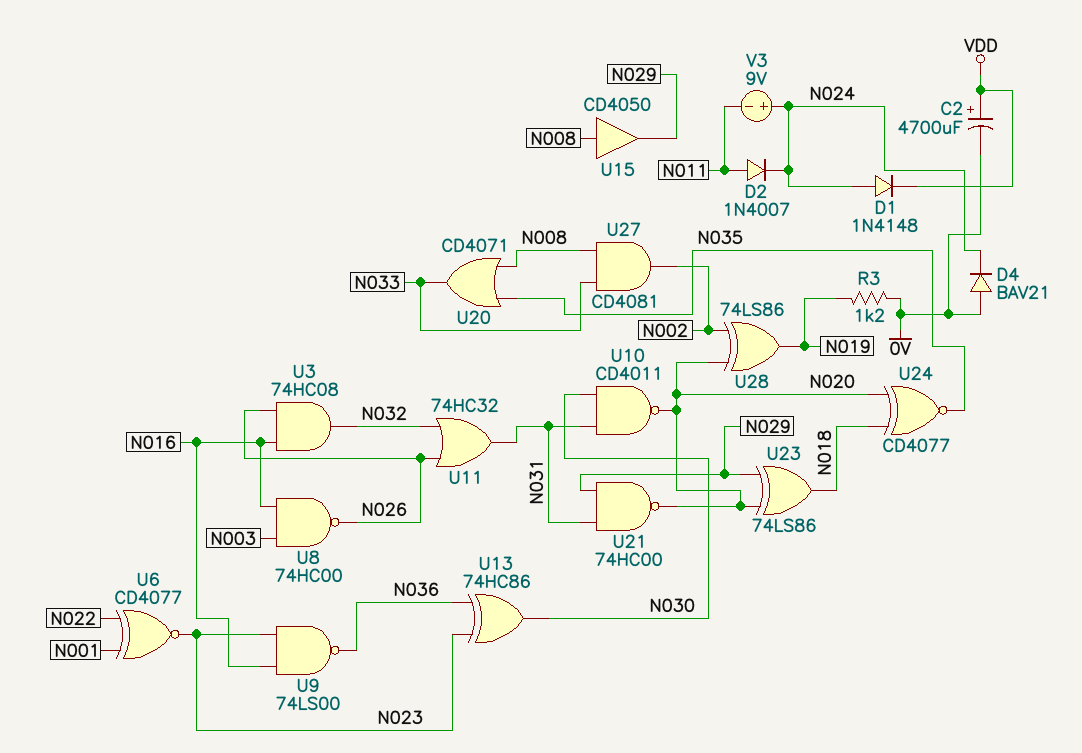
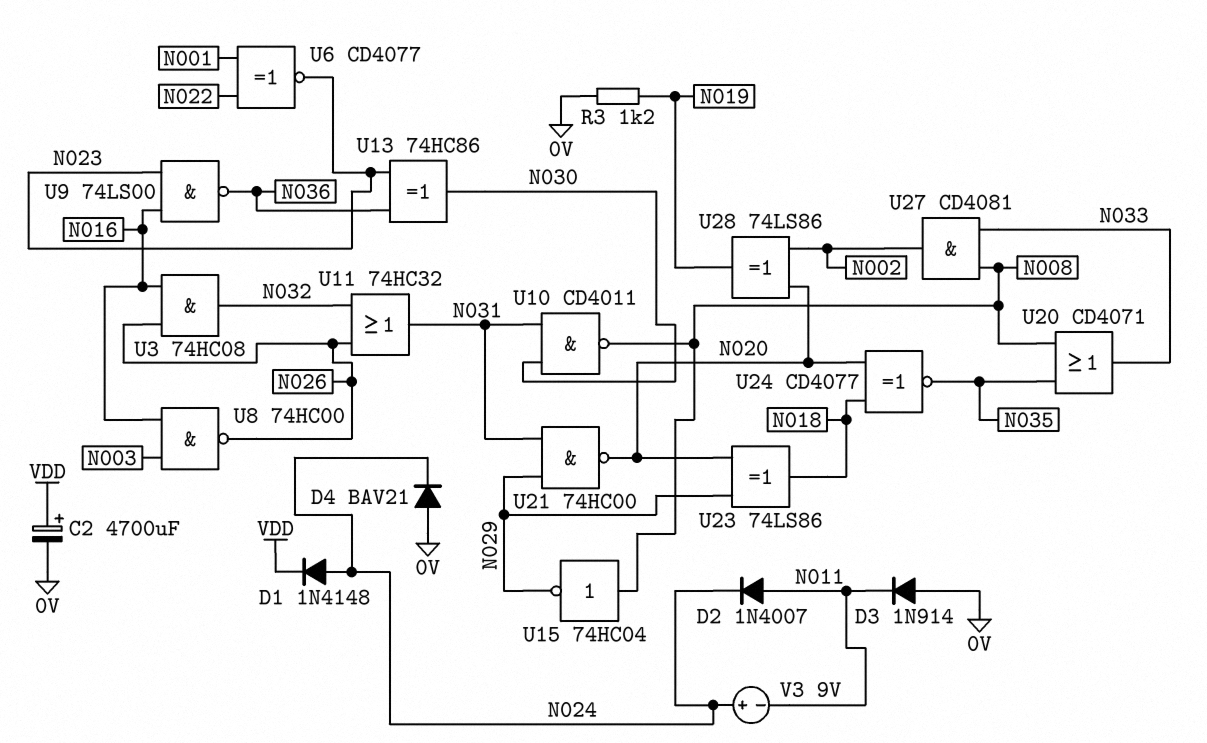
D3: none -> diode 1N914 (A 0V, K N011)
U10: NAND CD4011 (in N030, in N031, out N020) -> NAND CD4011 (in N030, in N031, out N008)
U15: buffer CD4050 (in N008, out N029) -> NOT 74HC04 (in N008, out N029)

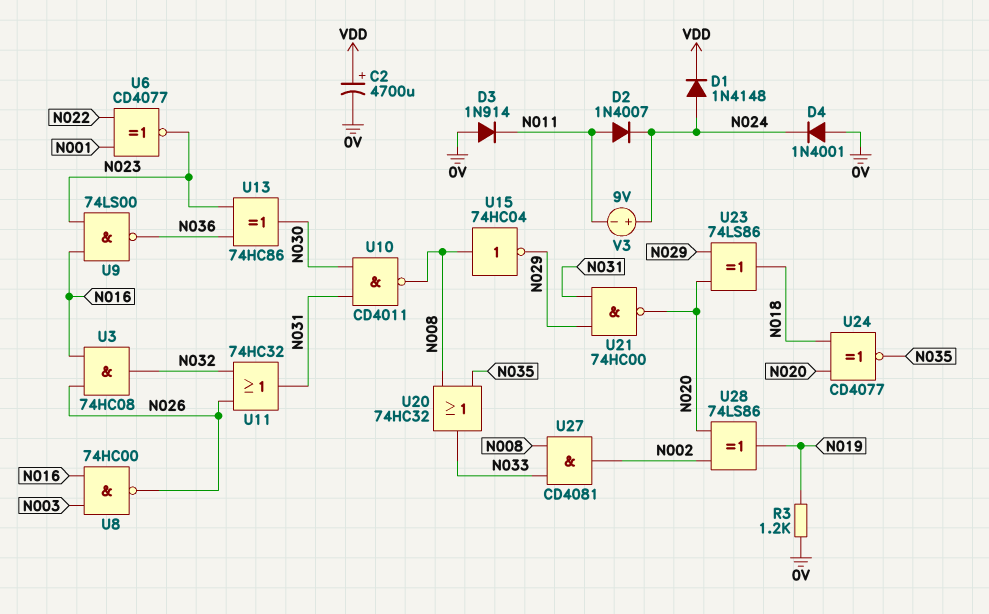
D4: diode BAV21 (A 0V, K N024) -> diode 1N4001 (A 0V, K N024)
U20: OR CD4071 (in N008, in N035, out N033) -> OR 74HC32 (in N008, in N035, out N033)

